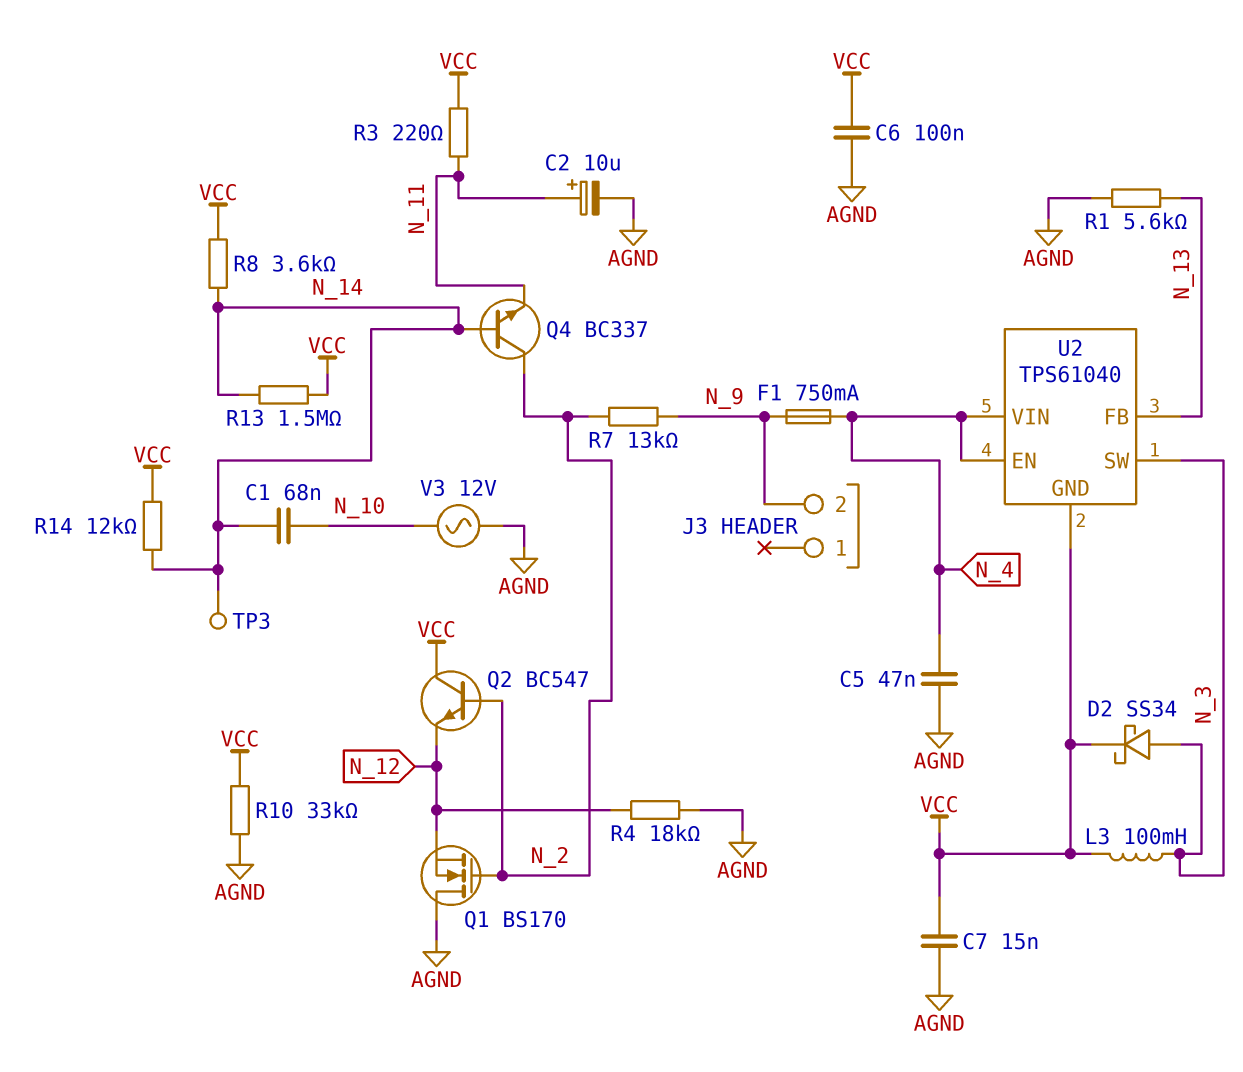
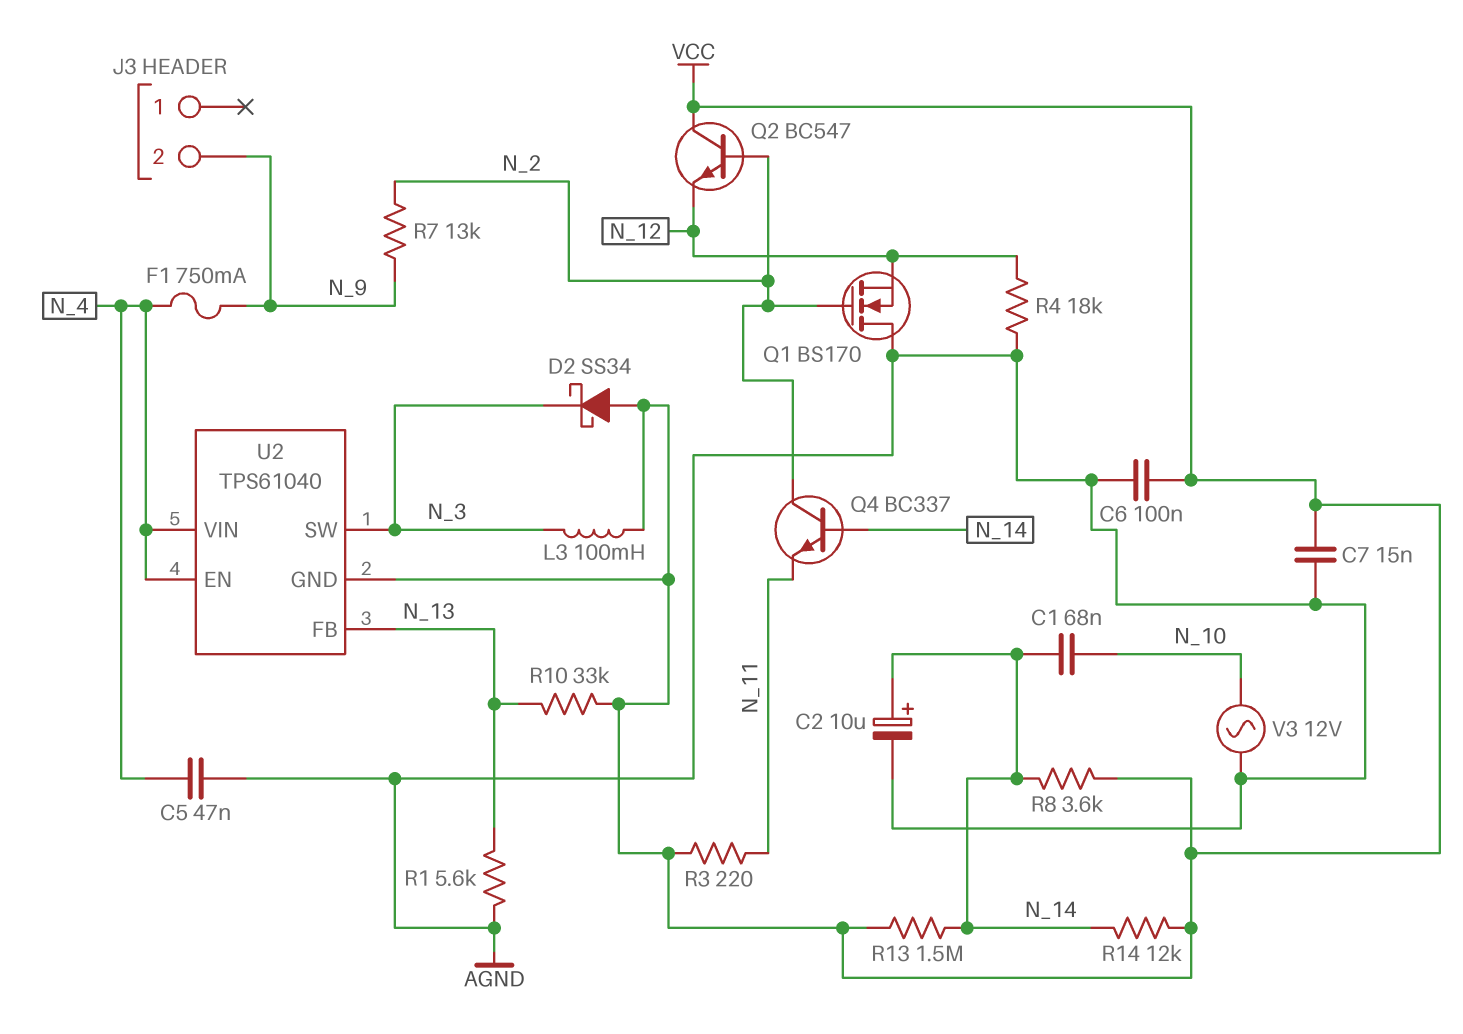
C2: 10uF (plus N_11, minus AGND) -> 10uF (plus N_14, minus AGND)
D2: schottky SS34 (A N_3, K VCC) -> schottky SS34 (A VCC, K N_3)
R10: 33k (AGND, VCC) -> 33k (N_13, VCC)
TP3: test point (N_14) -> none

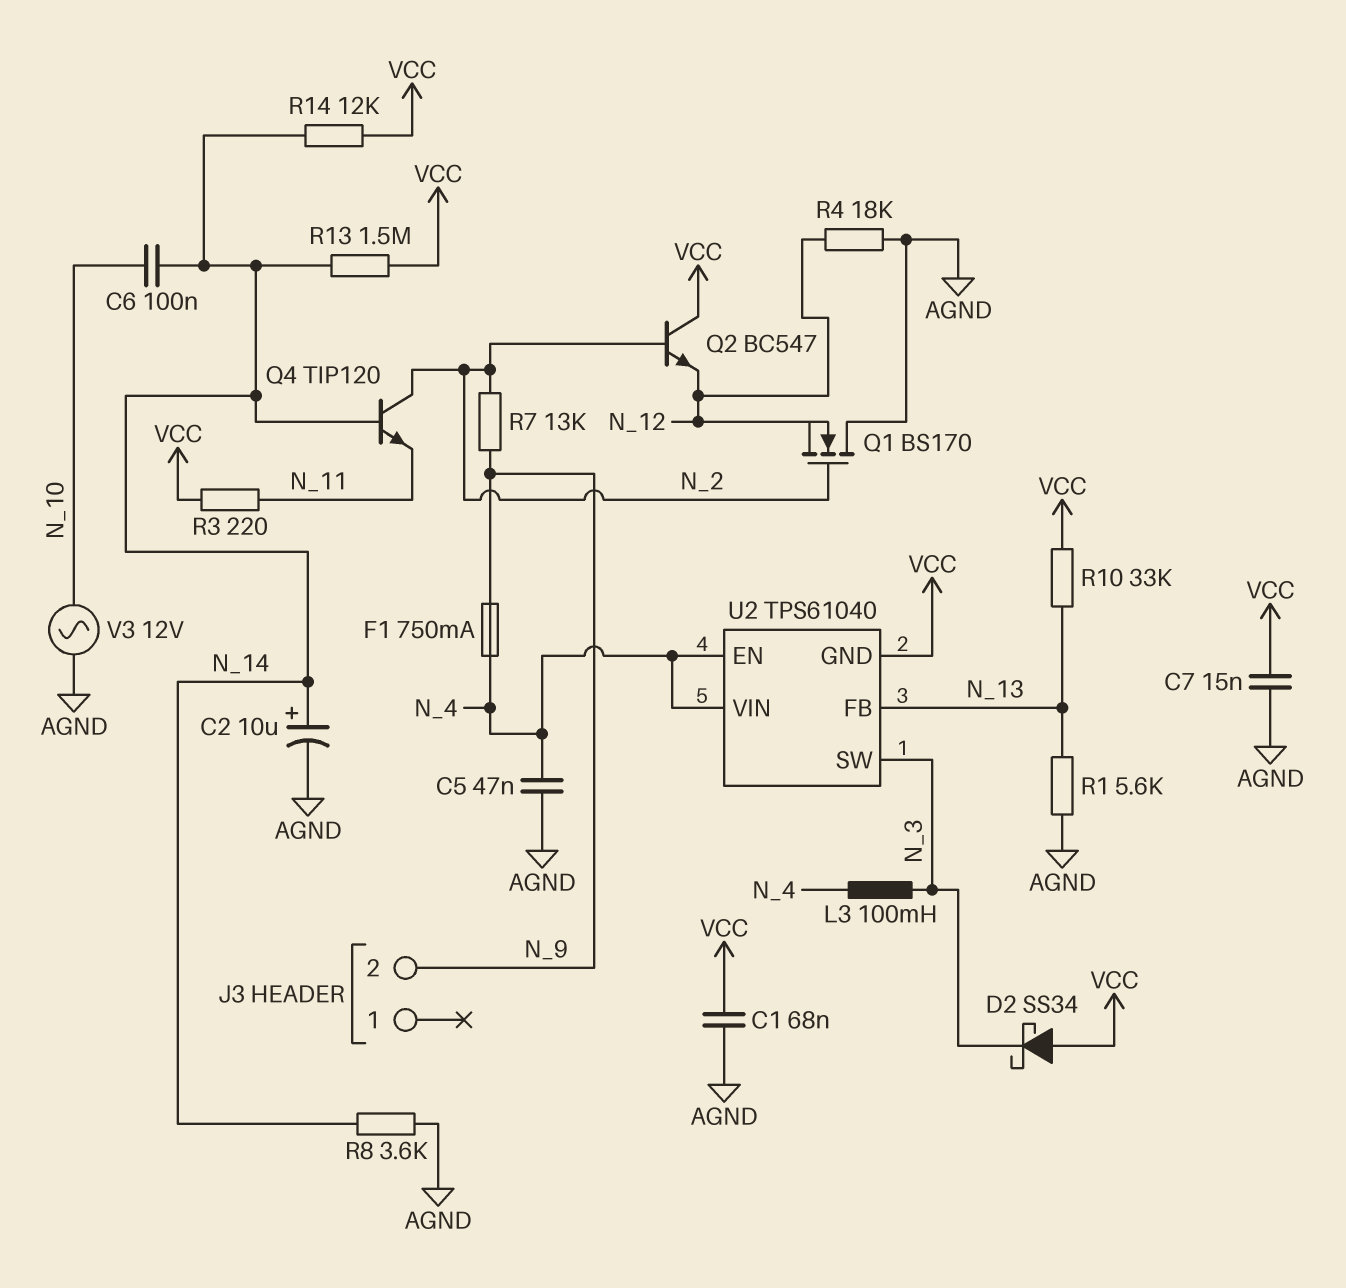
C1: 68nF (N_10, N_14) -> 68nF (AGND, VCC)
C6: 100nF (AGND, VCC) -> 100nF (N_10, N_14)
L3: 100mH (N_3, VCC) -> 100mH (N_3, N_4)
Q4: NPN BC337 (B N_14, C N_2, E N_11) -> NPN TIP120 (B N_14, C N_2, E N_11)
R8: 3.6k (N_14, VCC) -> 3.6k (AGND, N_14)

